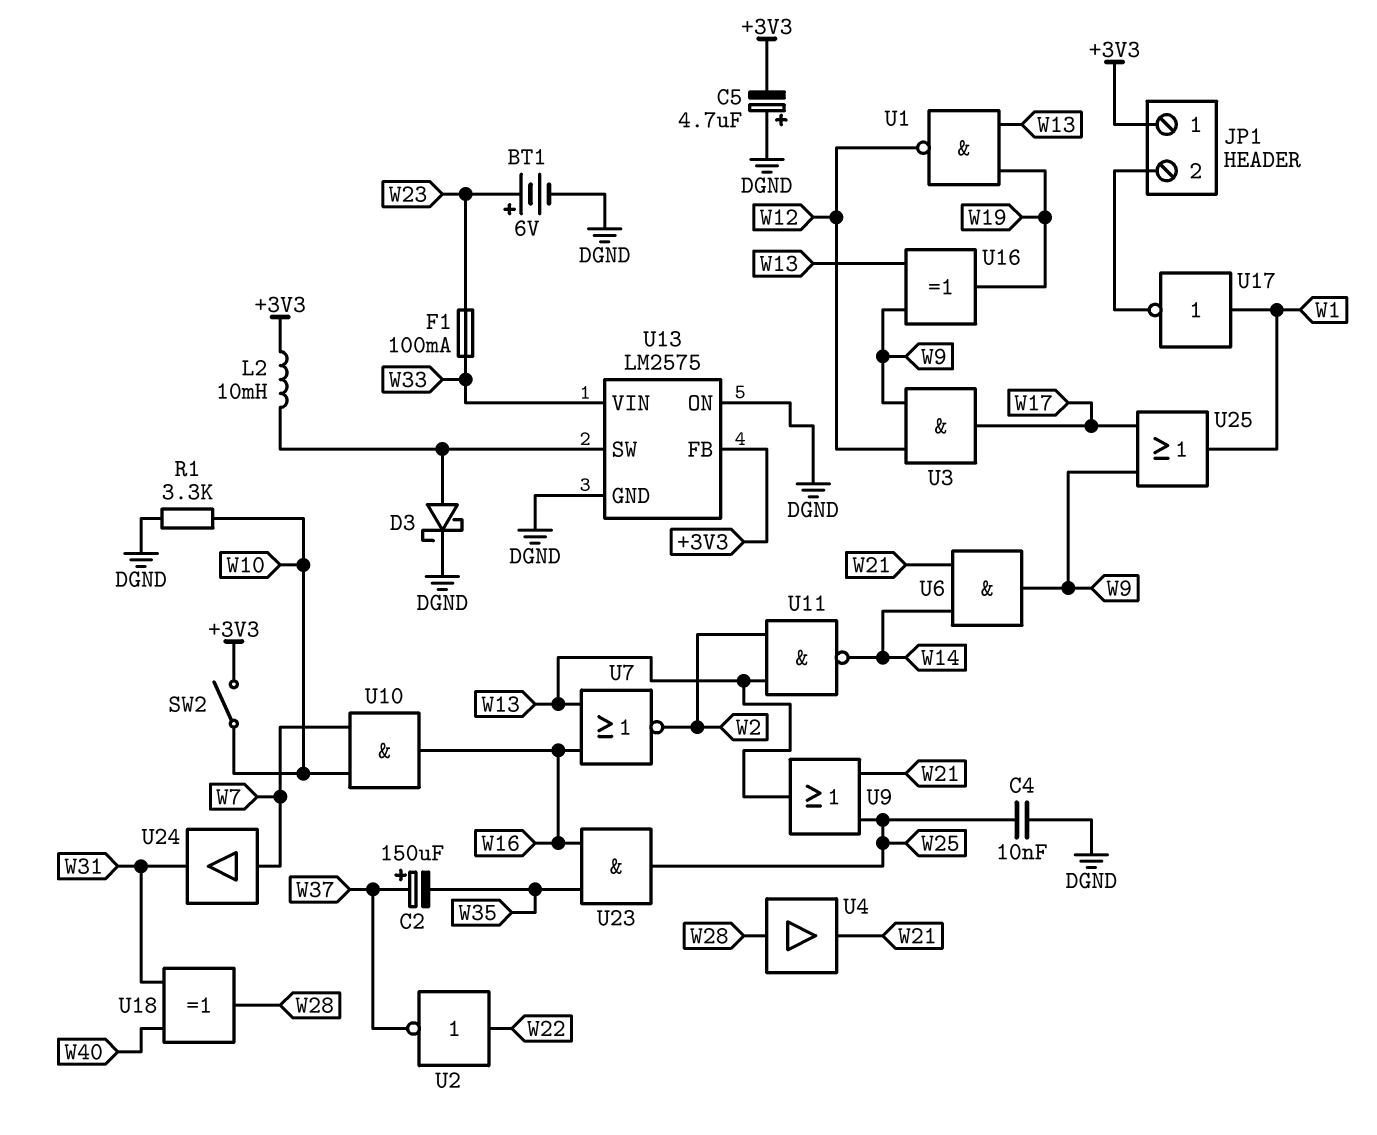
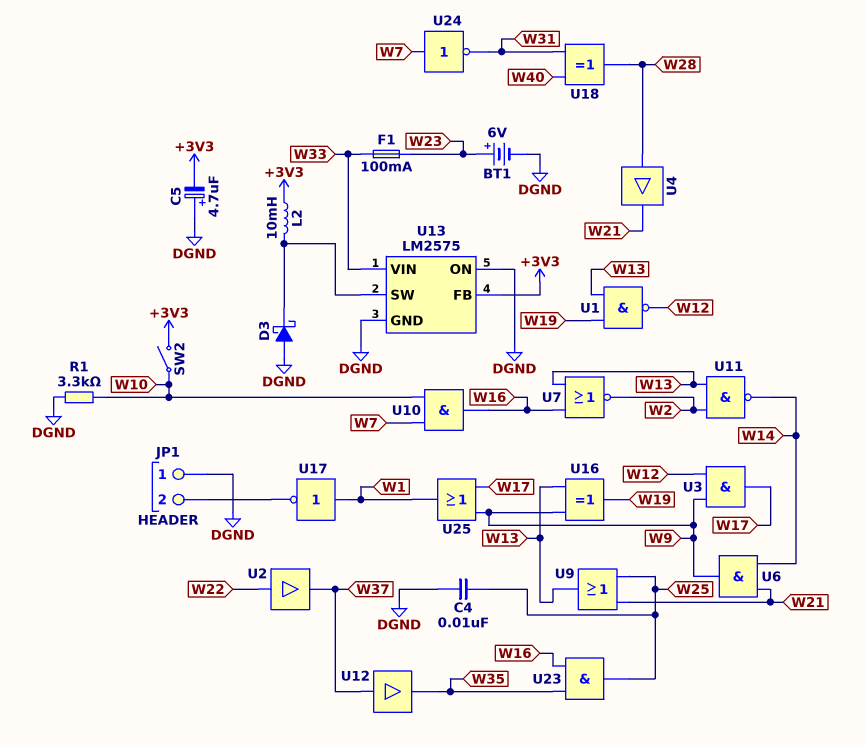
C2: 150uF (plus W37, minus W35) -> none
D3: schottky (A U13/SW, K DGND) -> schottky (A DGND, K U13/SW)
JP1 pin 1: +3V3 -> DGND
U2: NOT (in W22, out W37) -> buffer (in W22, out W37)
U12: none -> buffer (in W37, out W35)
U24: buffer (in W7, out W31) -> NOT (in W7, out W31)

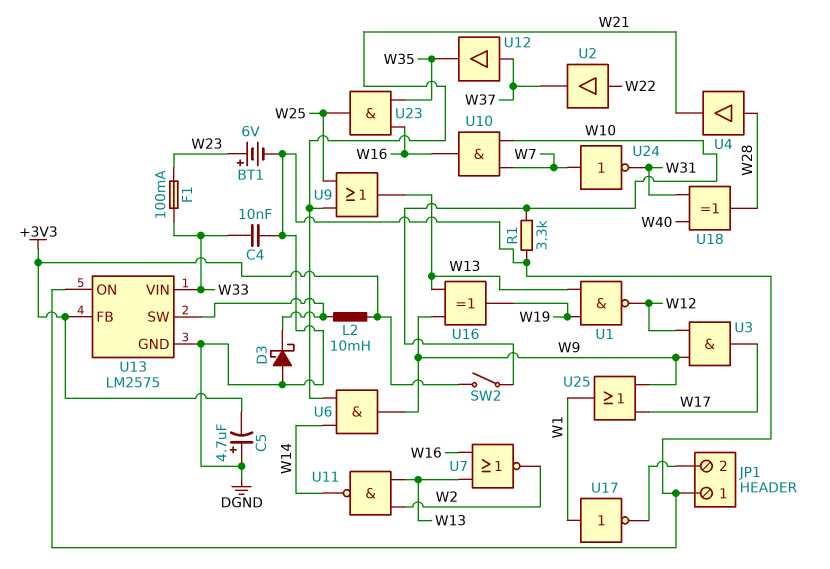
C4: 10nF (DGND, W25) -> 10nF (DGND, W33)

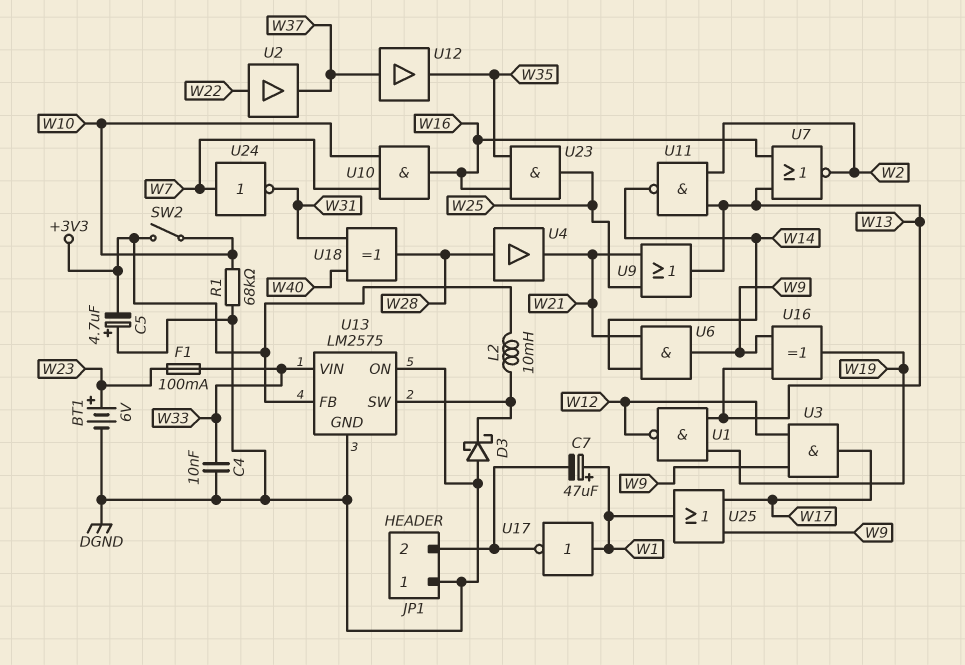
C7: none -> 47uF (plus W1, minus JP1/2)
R1: 3.3k (DGND, W10) -> 68k (DGND, W10)

